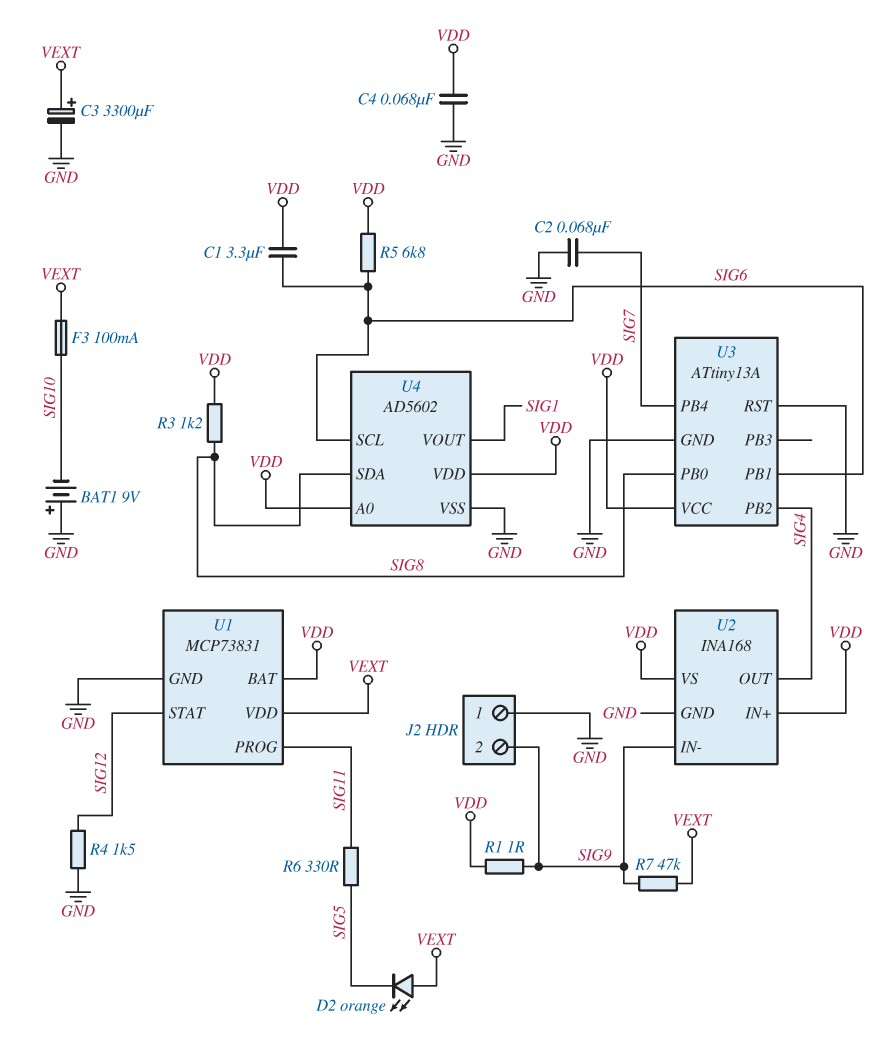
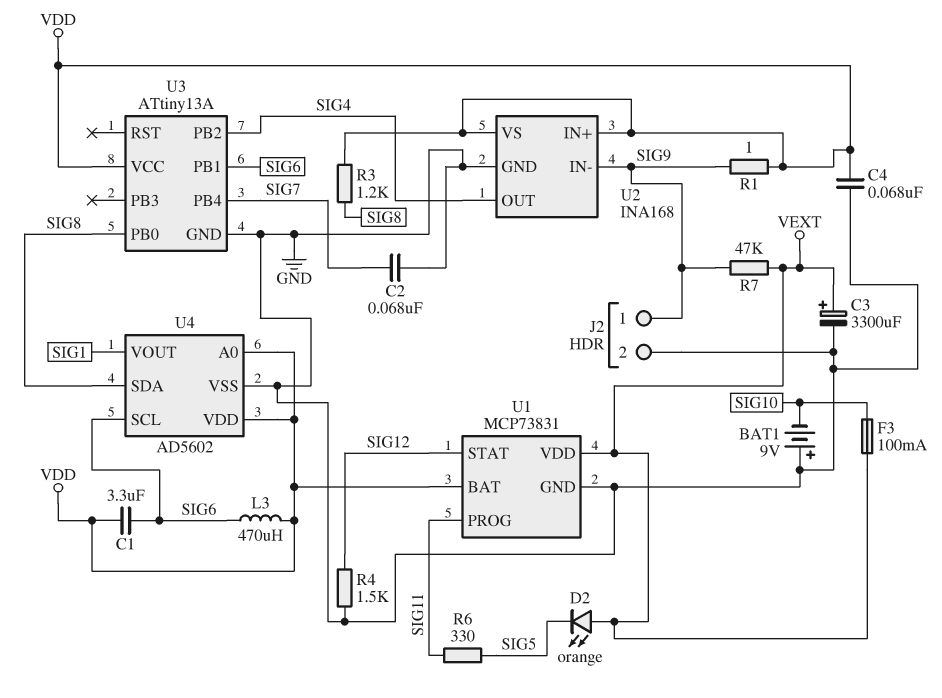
J2 pin 1: GND -> SIG9
J2 pin 2: SIG9 -> GND
L3: none -> 470uH (SIG6, VDD)
R5: 6.8k (SIG6, VDD) -> none
U3 pin RST: GND -> none

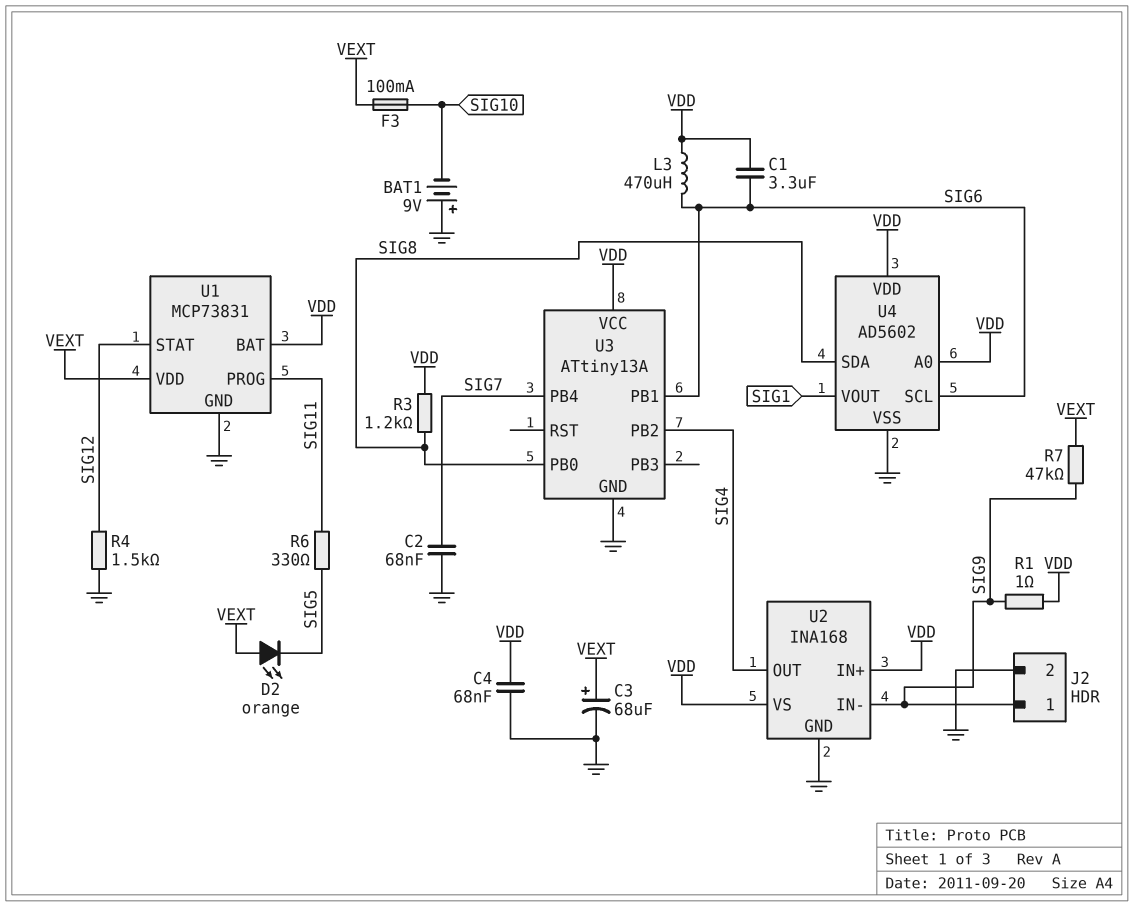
C3: 3300uF (plus VEXT, minus GND) -> 68uF (plus VEXT, minus GND)

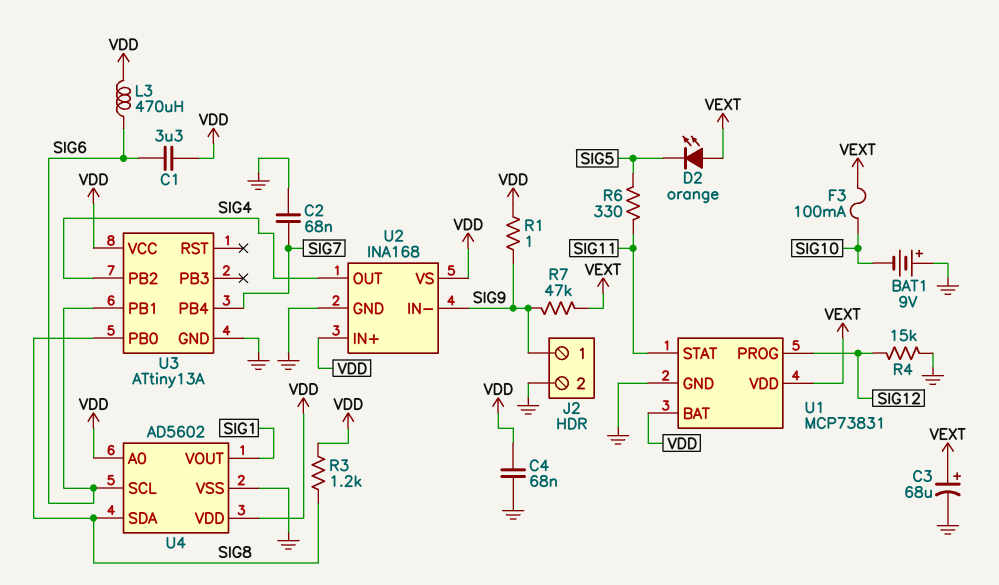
R4: 1.5k (GND, SIG12) -> 15k (GND, SIG12)
U1 pin PROG: SIG11 -> SIG12
U1 pin STAT: SIG12 -> SIG11

